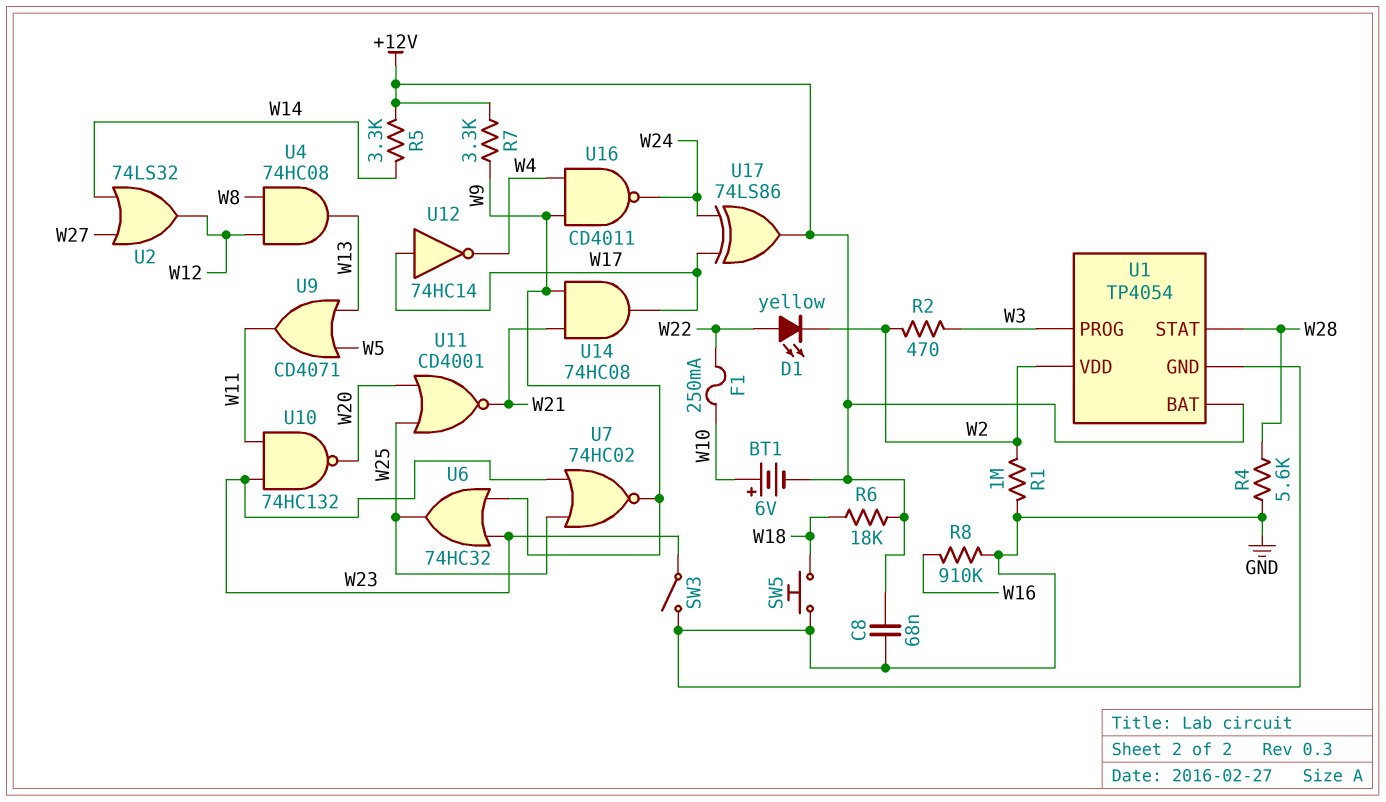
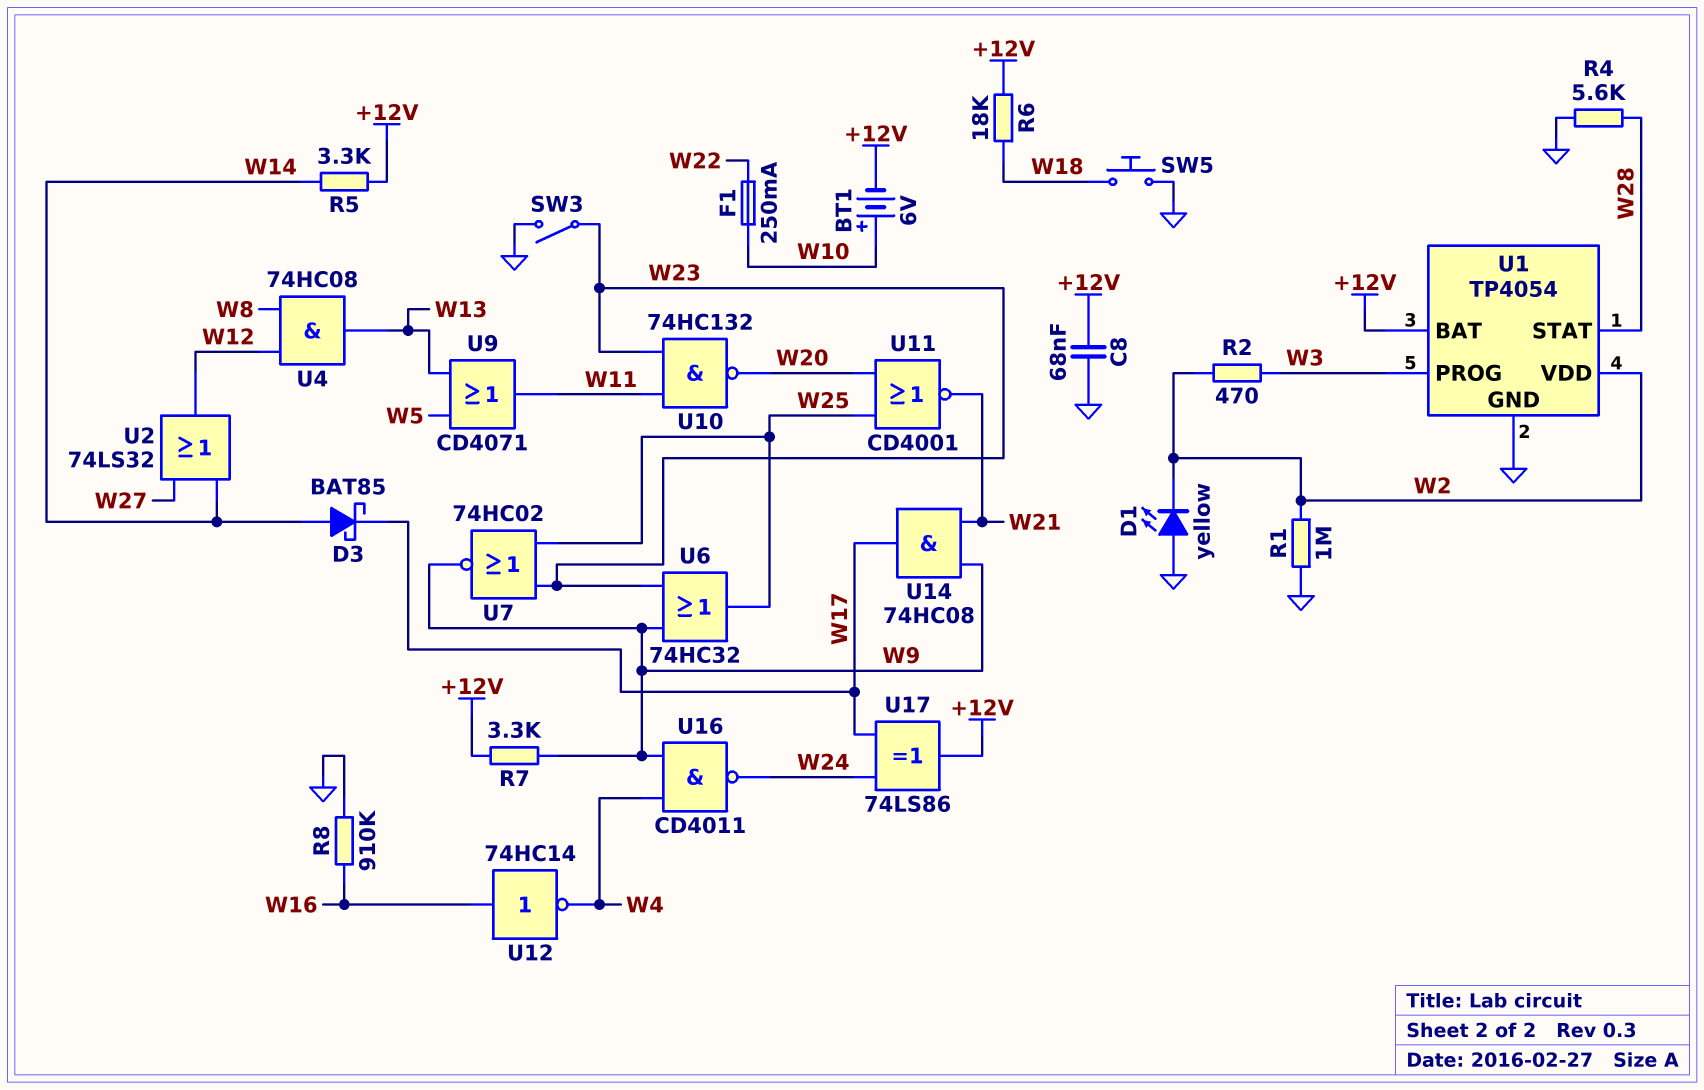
D1: LED yellow (A W22, K W2) -> LED yellow (A GND, K W2)
D3: none -> schottky BAT85 (A W14, K W17)
U12: NOT 74HC14 (in W17, out W4) -> NOT 74HC14 (in W16, out W4)

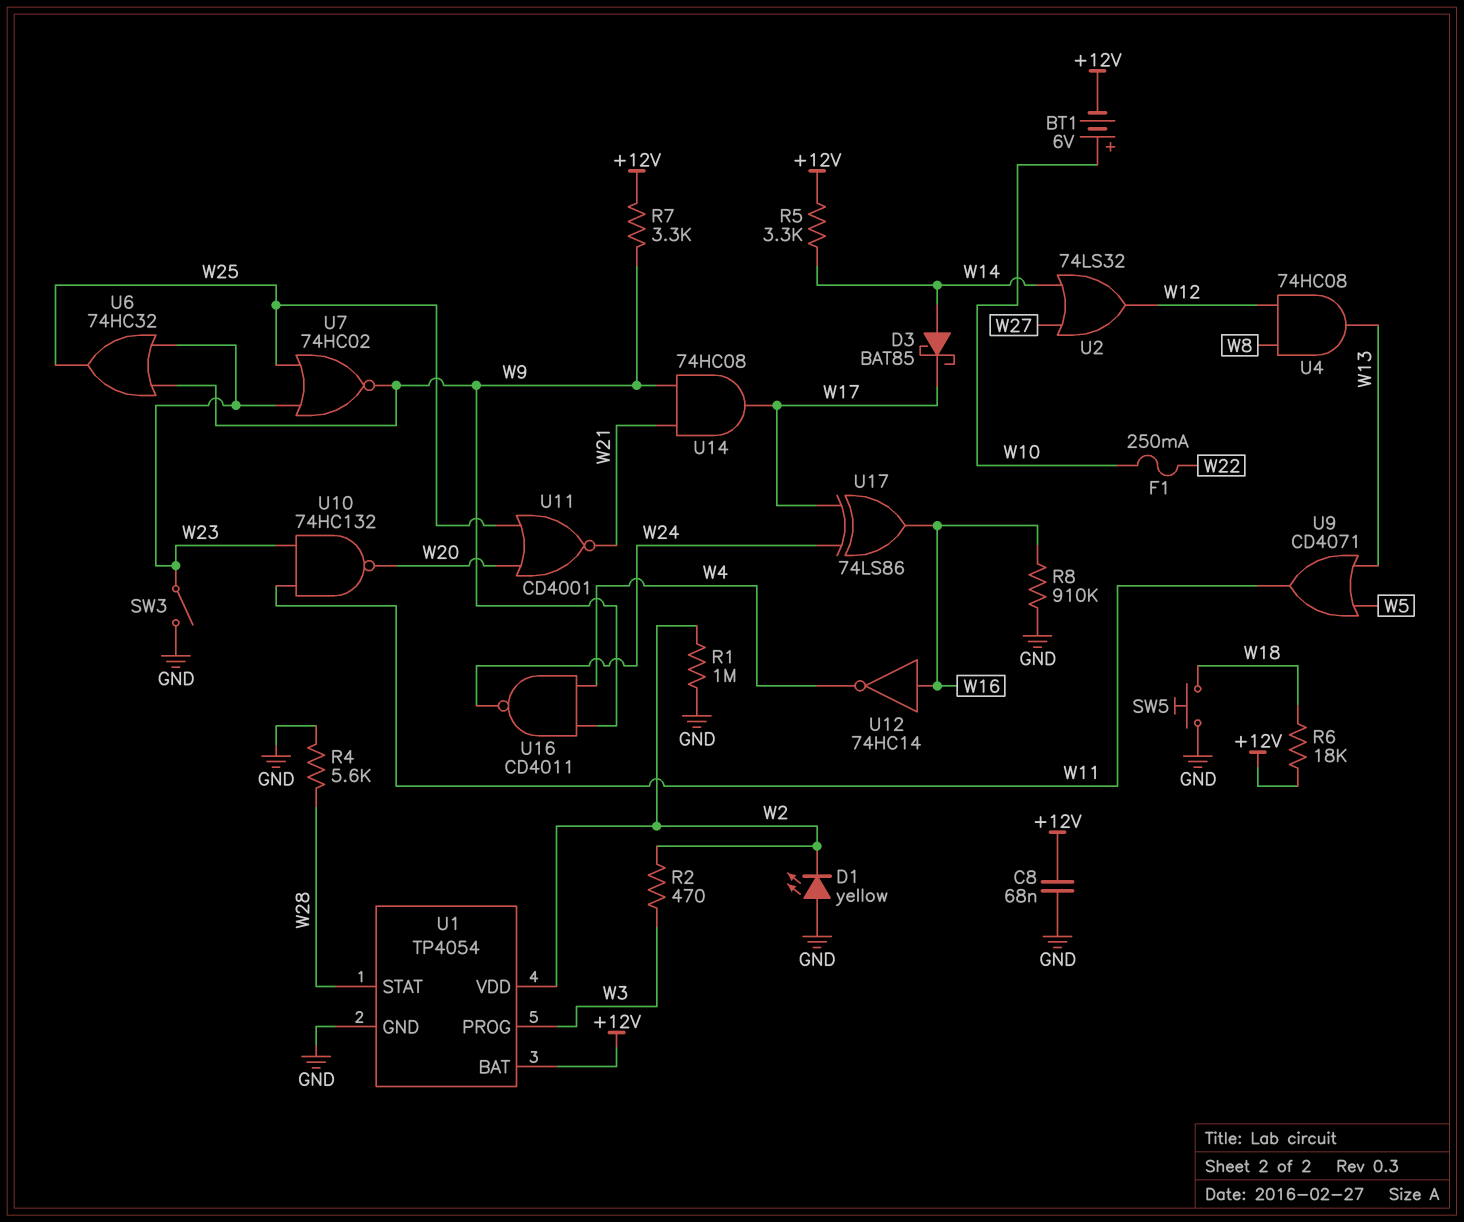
U17: XOR 74LS86 (in W17, in W24, out +12V) -> XOR 74LS86 (in W17, in W24, out W16)

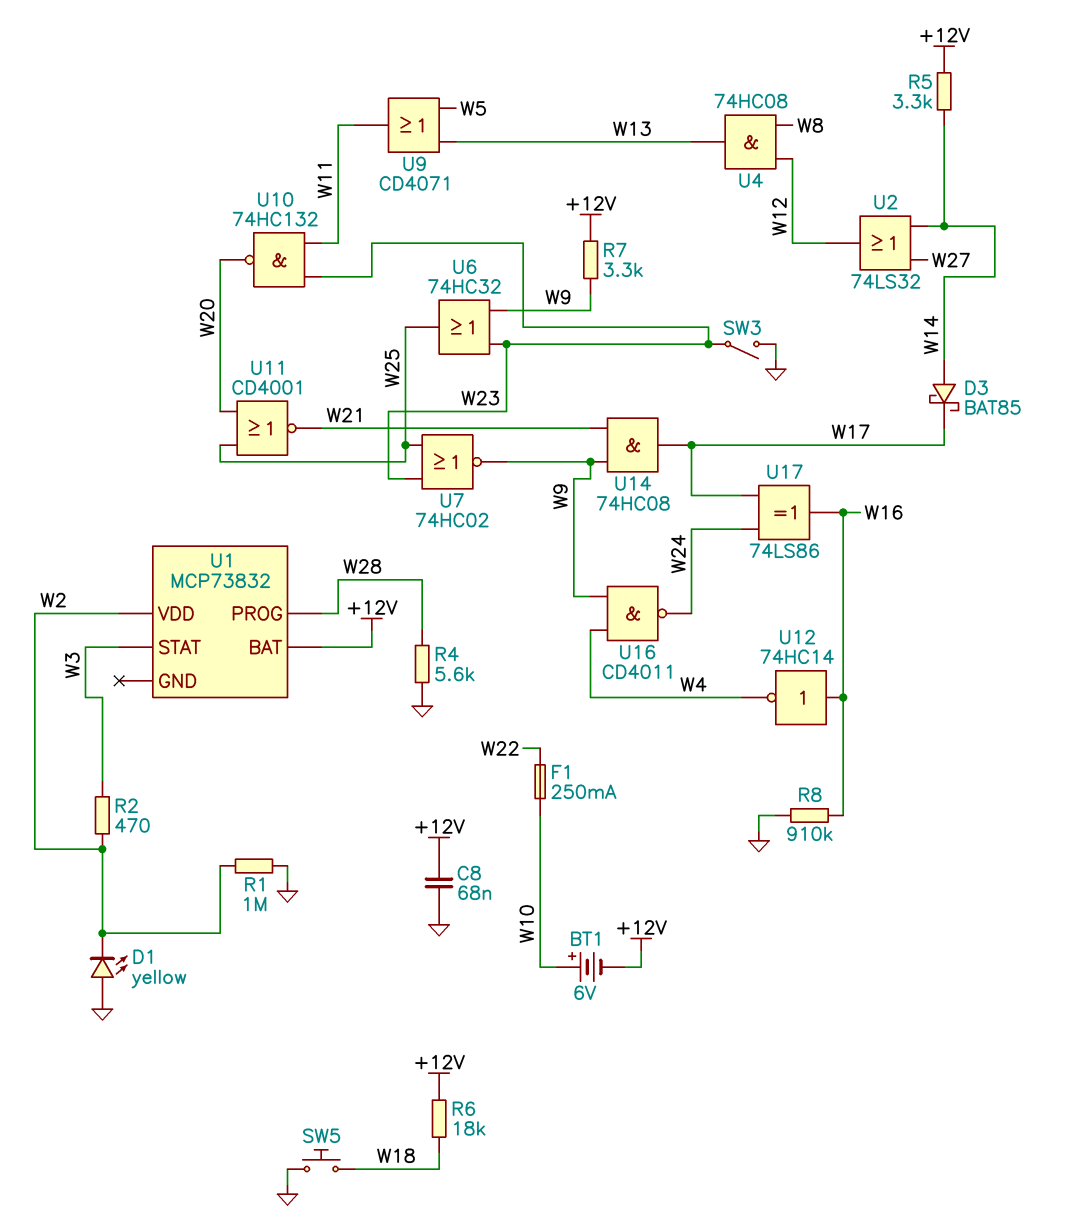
U1: TP4054 -> MCP73832
U1 pin GND: GND -> none
U1 pin PROG: W3 -> W28
U1 pin STAT: W28 -> W3

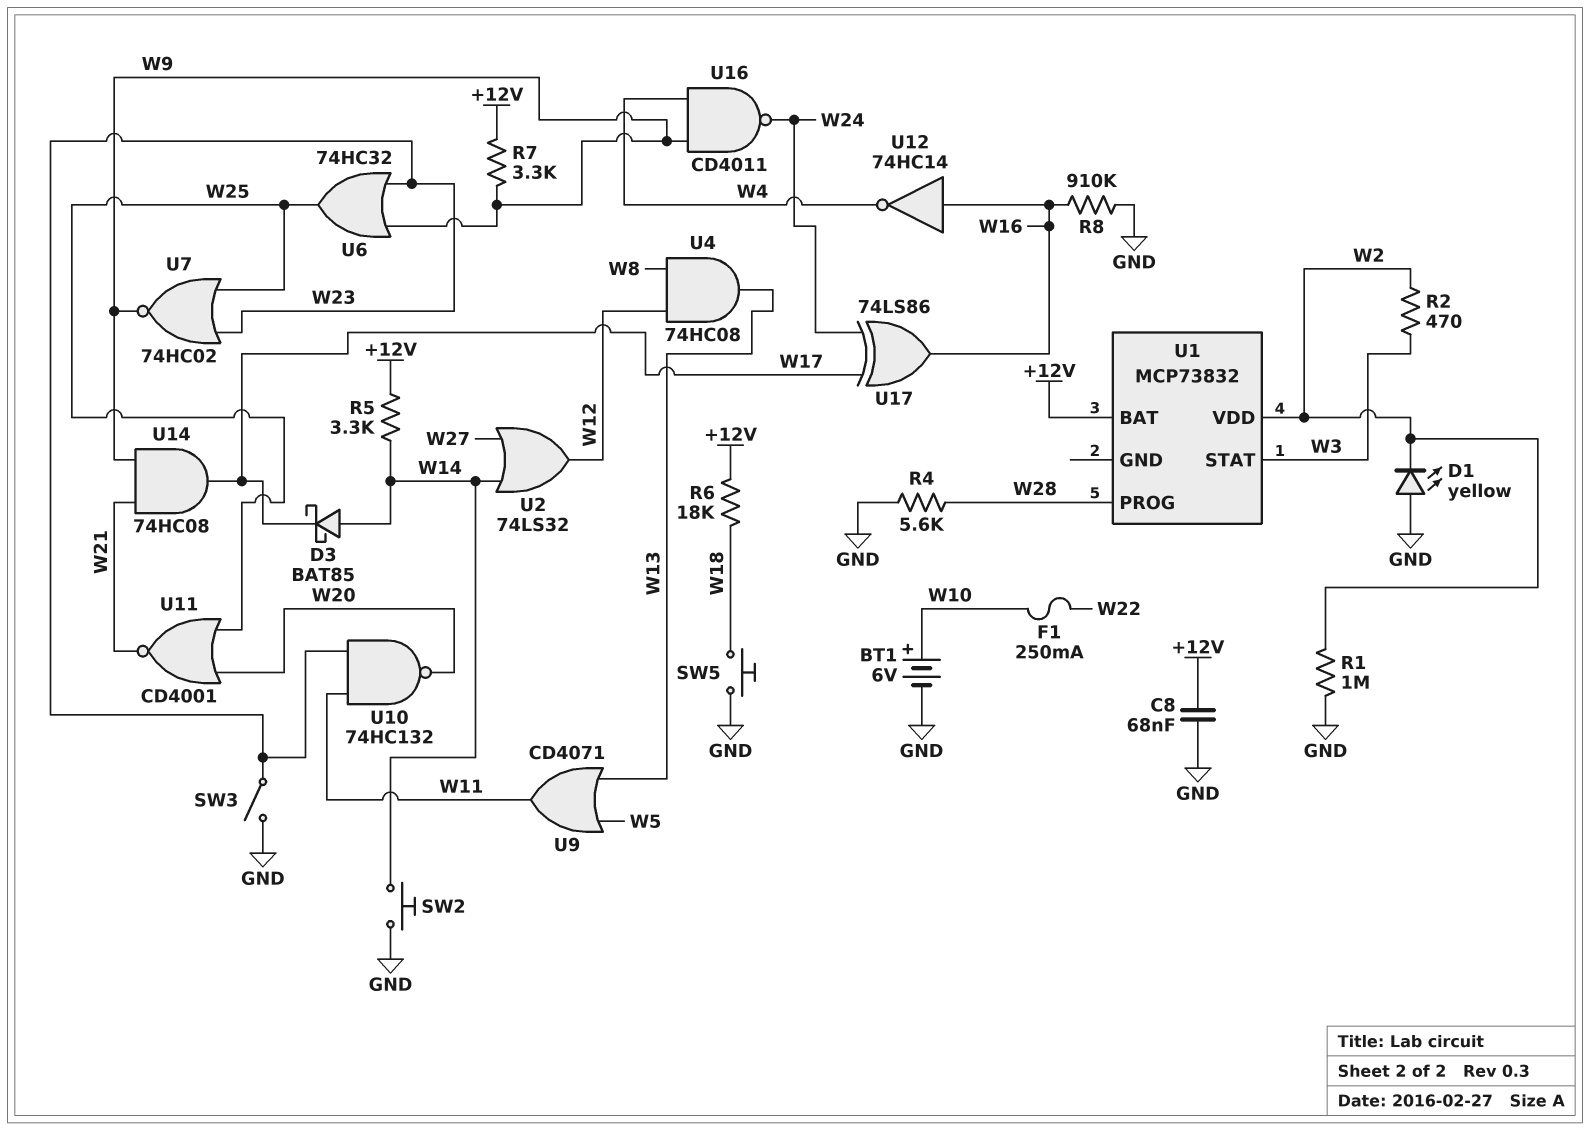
BT1: 6V (plus W10, minus +12V) -> 6V (plus W10, minus GND)
SW2: none -> button (GND, W14)

